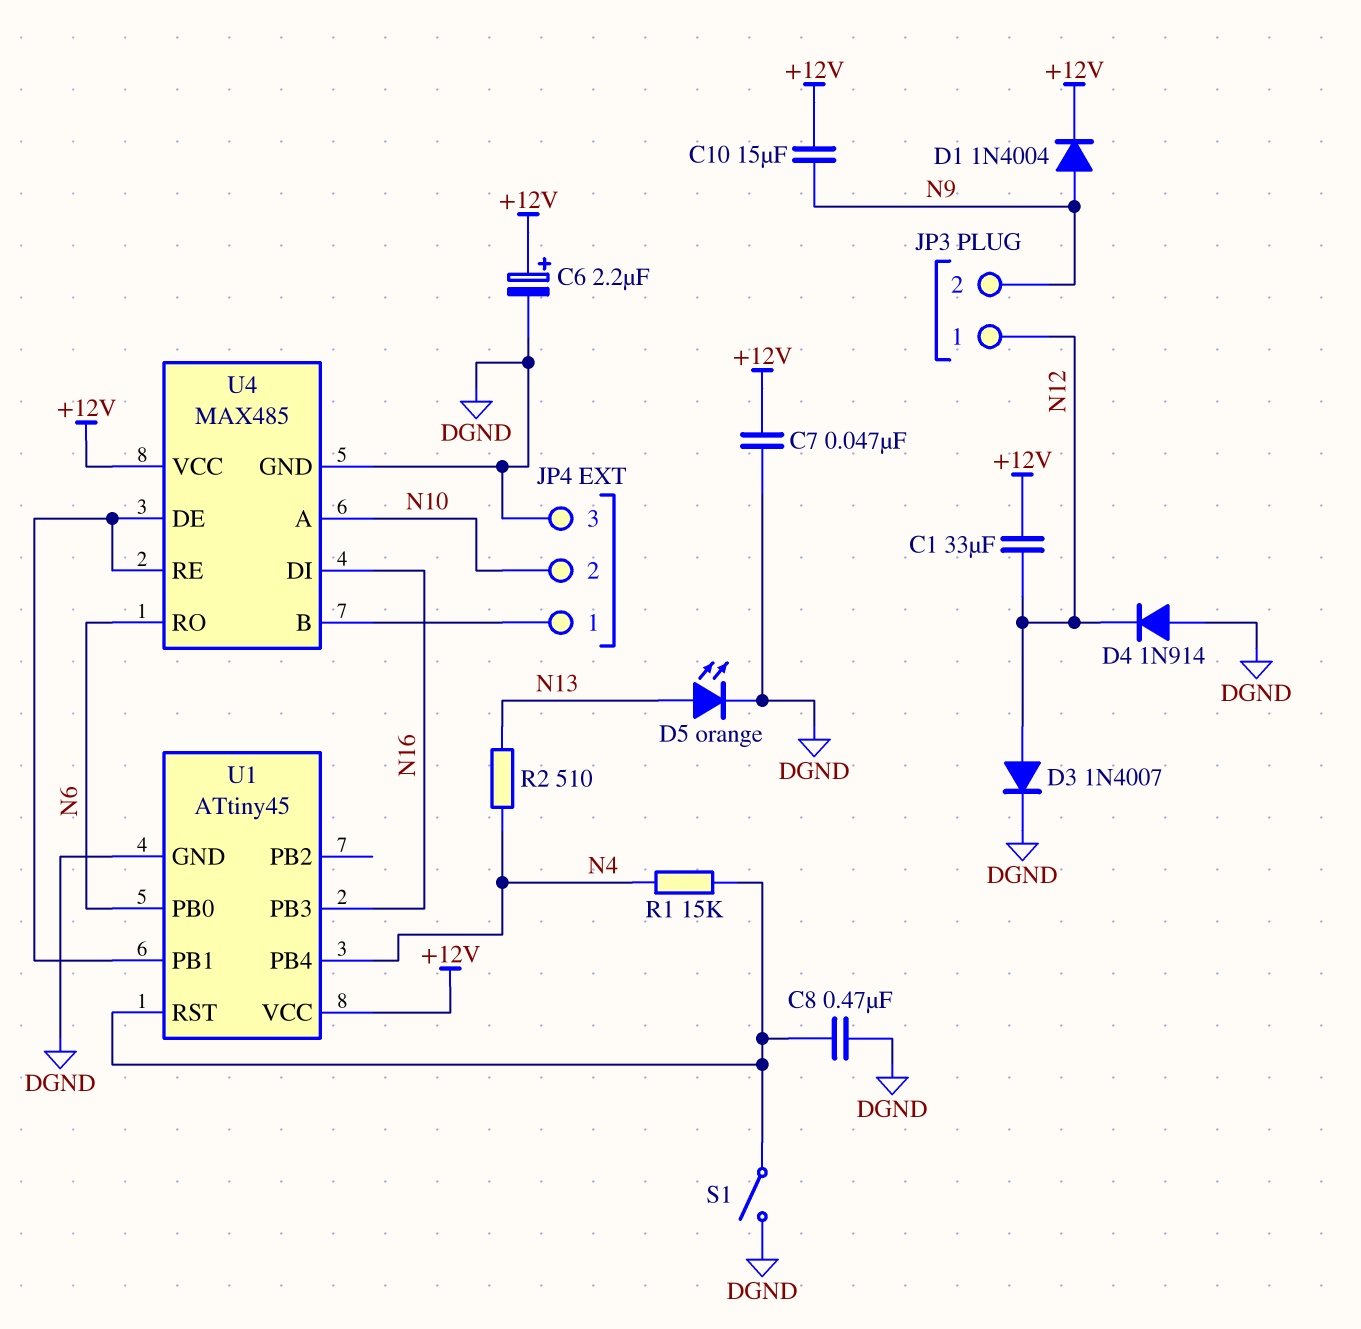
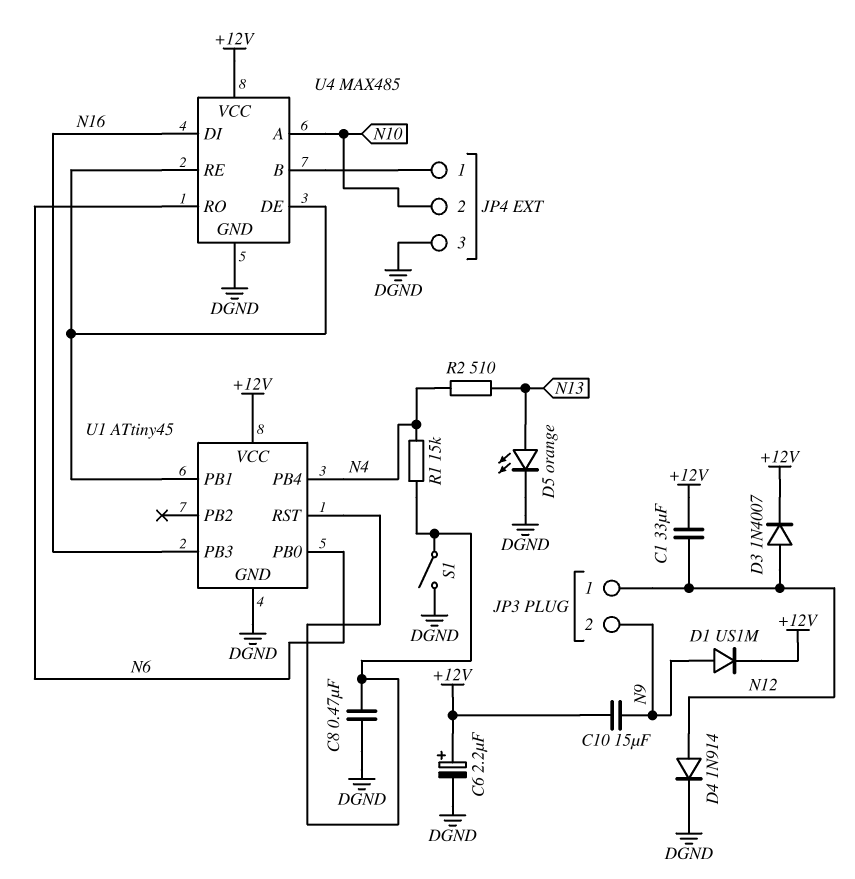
C7: 47nF (+12V, DGND) -> none
D1: diode 1N4004 (A N9, K +12V) -> diode US1M (A N9, K +12V)
D3: diode 1N4007 (A N12, K DGND) -> diode 1N4007 (A N12, K +12V)
D4: diode 1N914 (A DGND, K N12) -> diode 1N914 (A N12, K DGND)

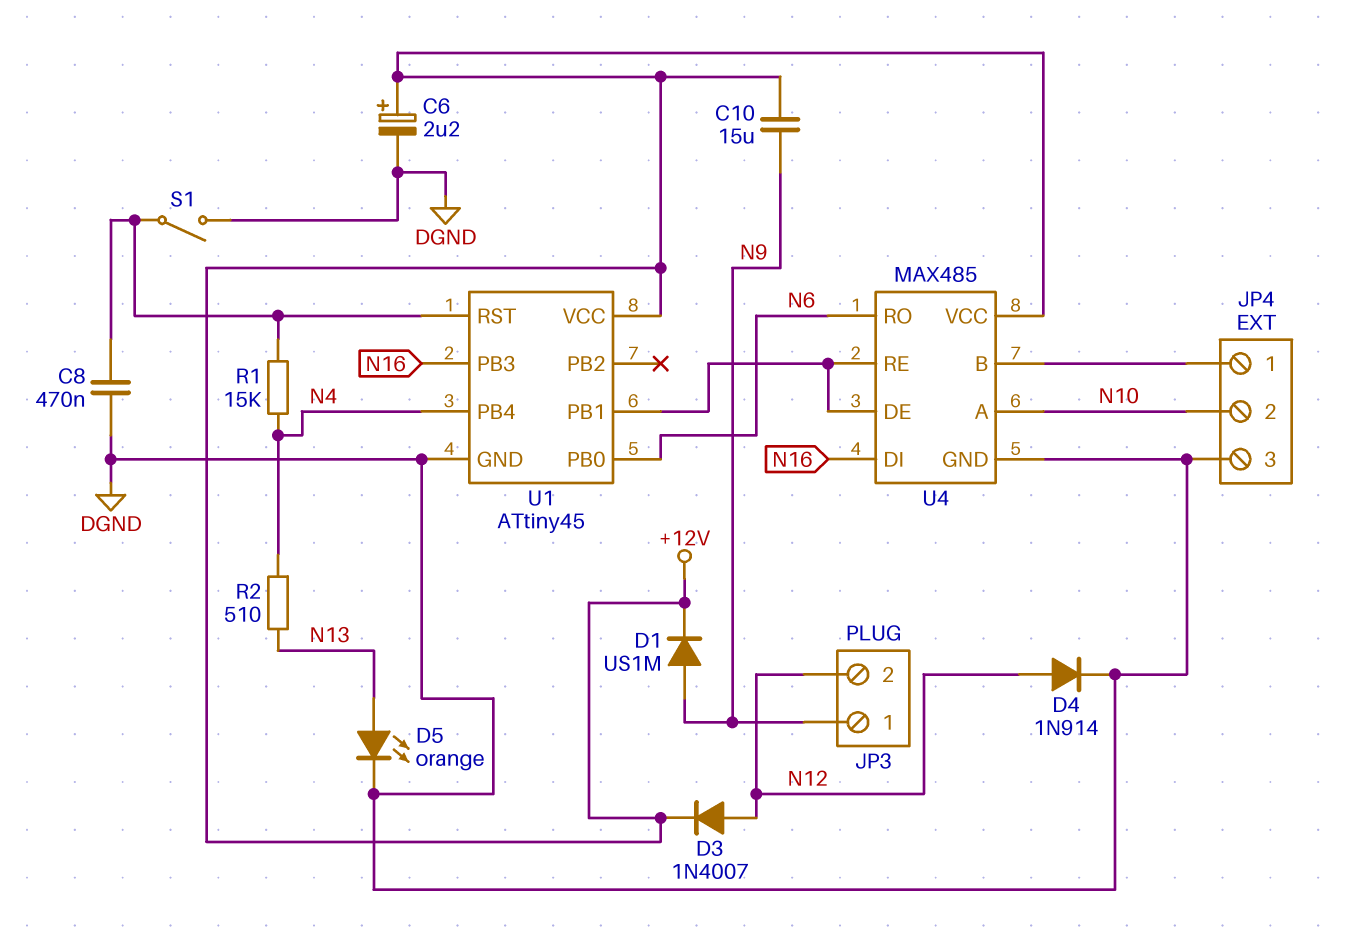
C1: 33uF (+12V, N12) -> none
JP3 pin 1: N12 -> N9
JP3 pin 2: N9 -> N12

